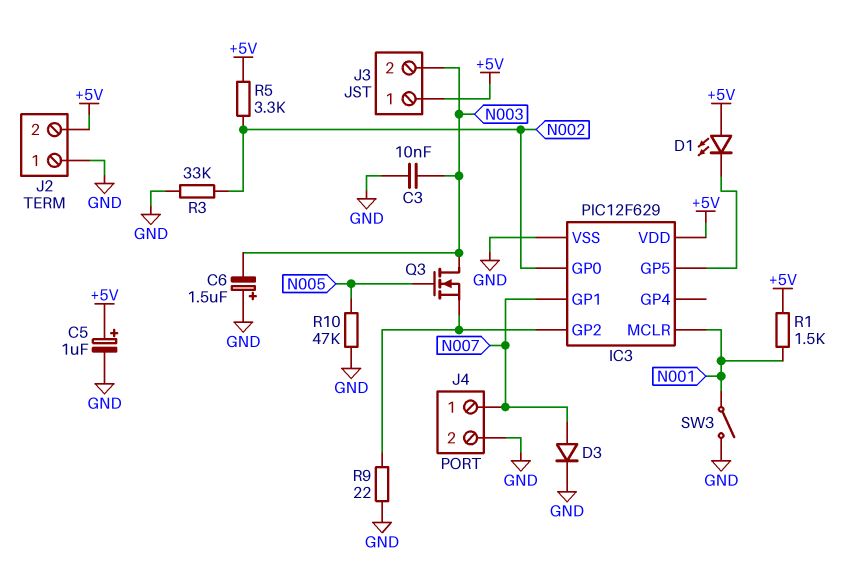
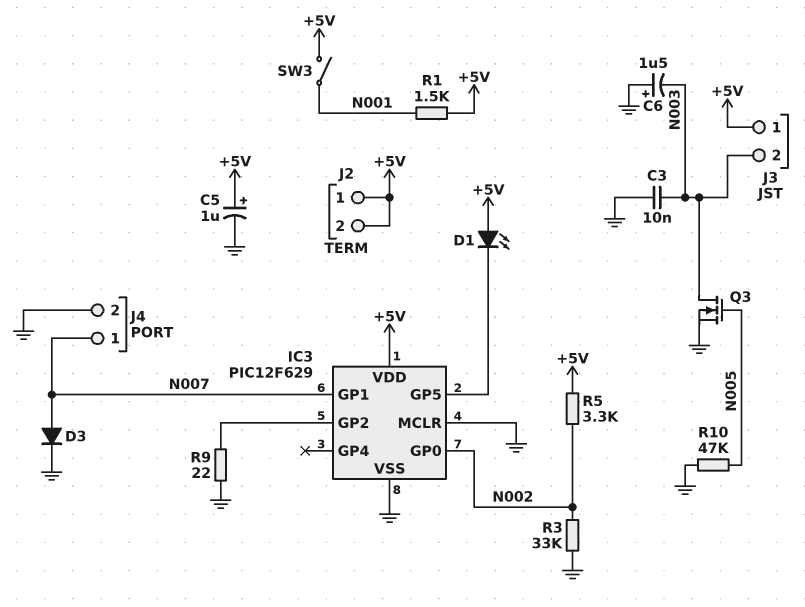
IC3 pin MCLR: N001 -> GND
J2 pin 1: GND -> +5V
Q3: NMOS (G N005, D N003, S IC3/GP2) -> NMOS (G N005, D N003, S GND)
SW3: switch (GND, N001) -> switch (+5V, N001)

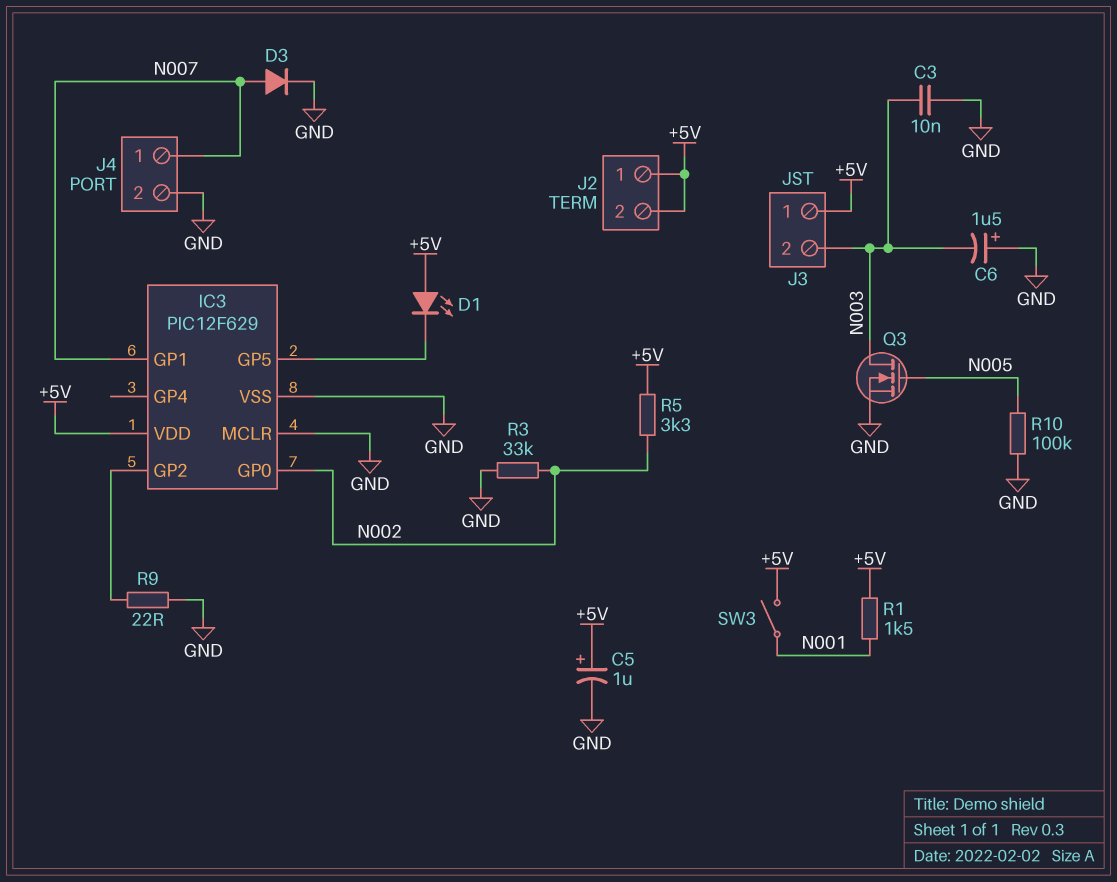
R10: 47k (GND, N005) -> 100k (GND, N005)

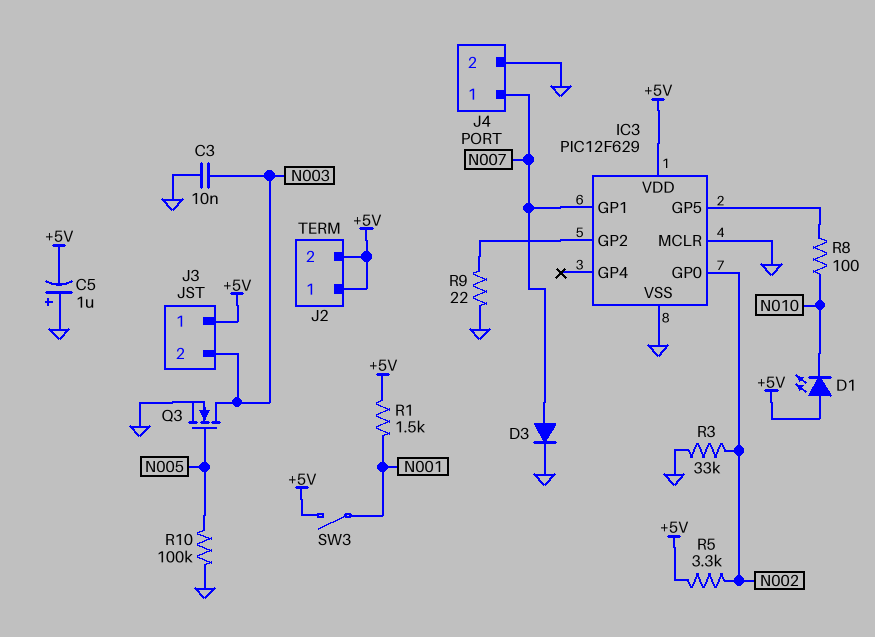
C5: 1uF (plus +5V, minus GND) -> 1uF (plus GND, minus +5V)
C6: 1.5uF (plus GND, minus N003) -> none
D1: LED (A +5V, K IC3/GP5) -> LED (A +5V, K N010)
R8: none -> 100 (IC3/GP5, N010)

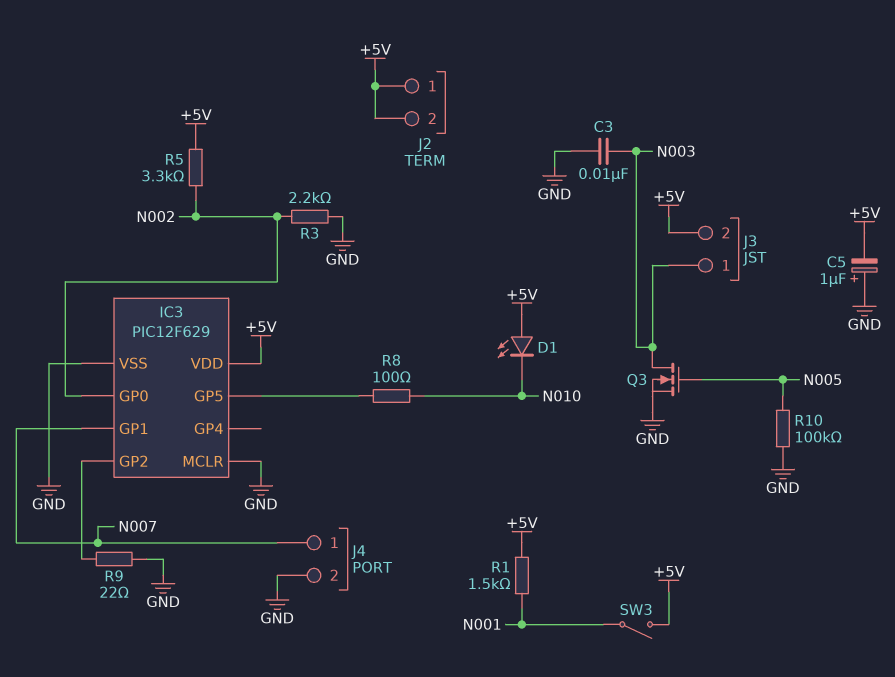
D3: diode (A N007, K GND) -> none
J3 pin 1: +5V -> N003
J3 pin 2: N003 -> +5V
R3: 33k (GND, N002) -> 2.2k (GND, N002)

